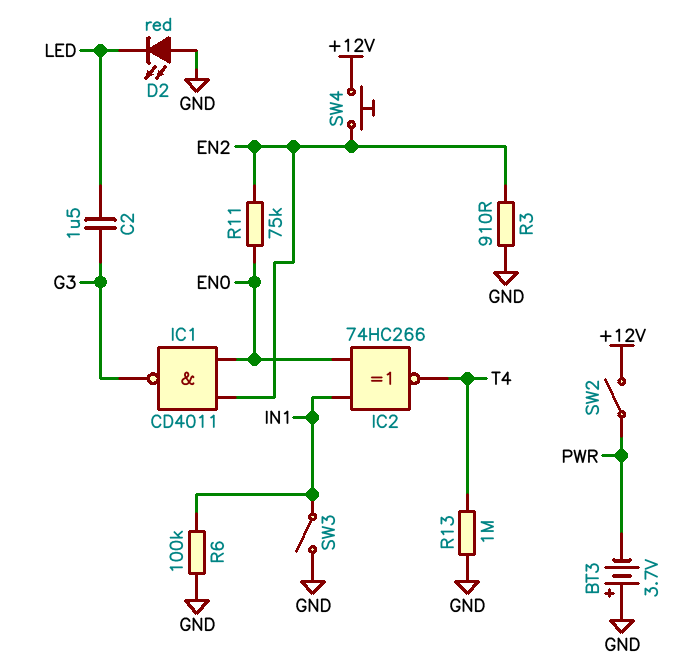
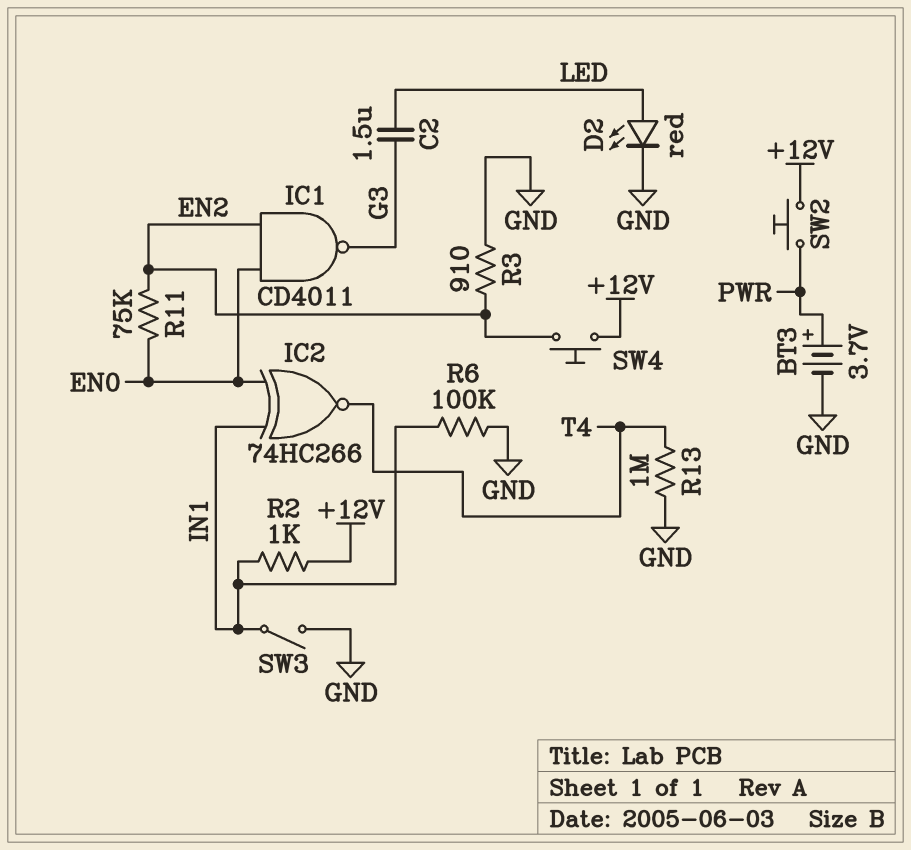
BT3: 3.7V (plus GND, minus PWR) -> 3.7V (plus PWR, minus GND)
D2: LED red (A GND, K LED) -> LED red (A LED, K GND)
R2: none -> 1k (+12V, IN1)
SW2: switch (+12V, PWR) -> button (+12V, PWR)

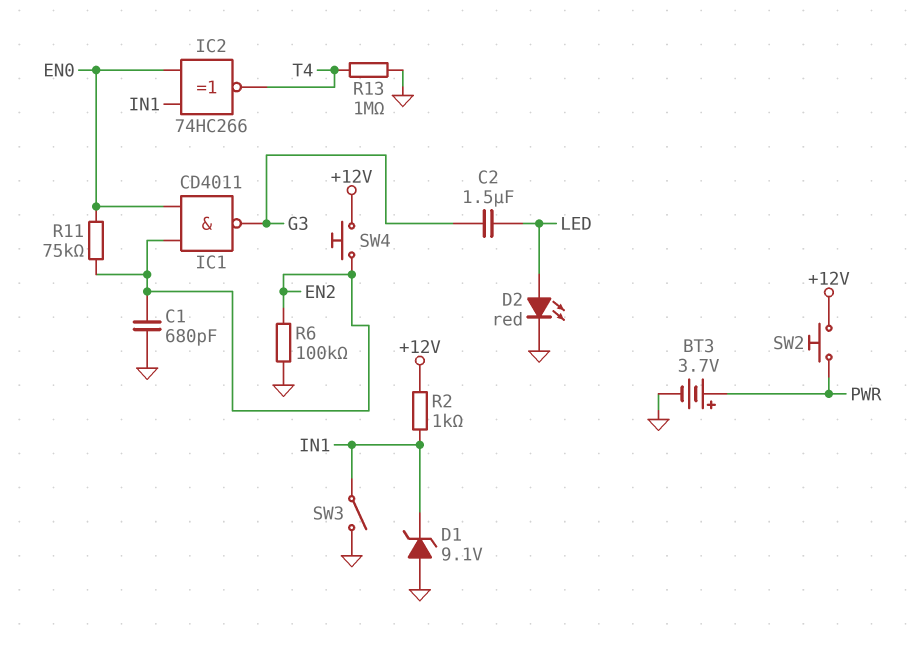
C1: none -> 680pF (EN2, GND)
D1: none -> zener 9.1V (A GND, K IN1)
R3: 910 (EN2, GND) -> none
R6: 100k (GND, IN1) -> 100k (EN2, GND)

